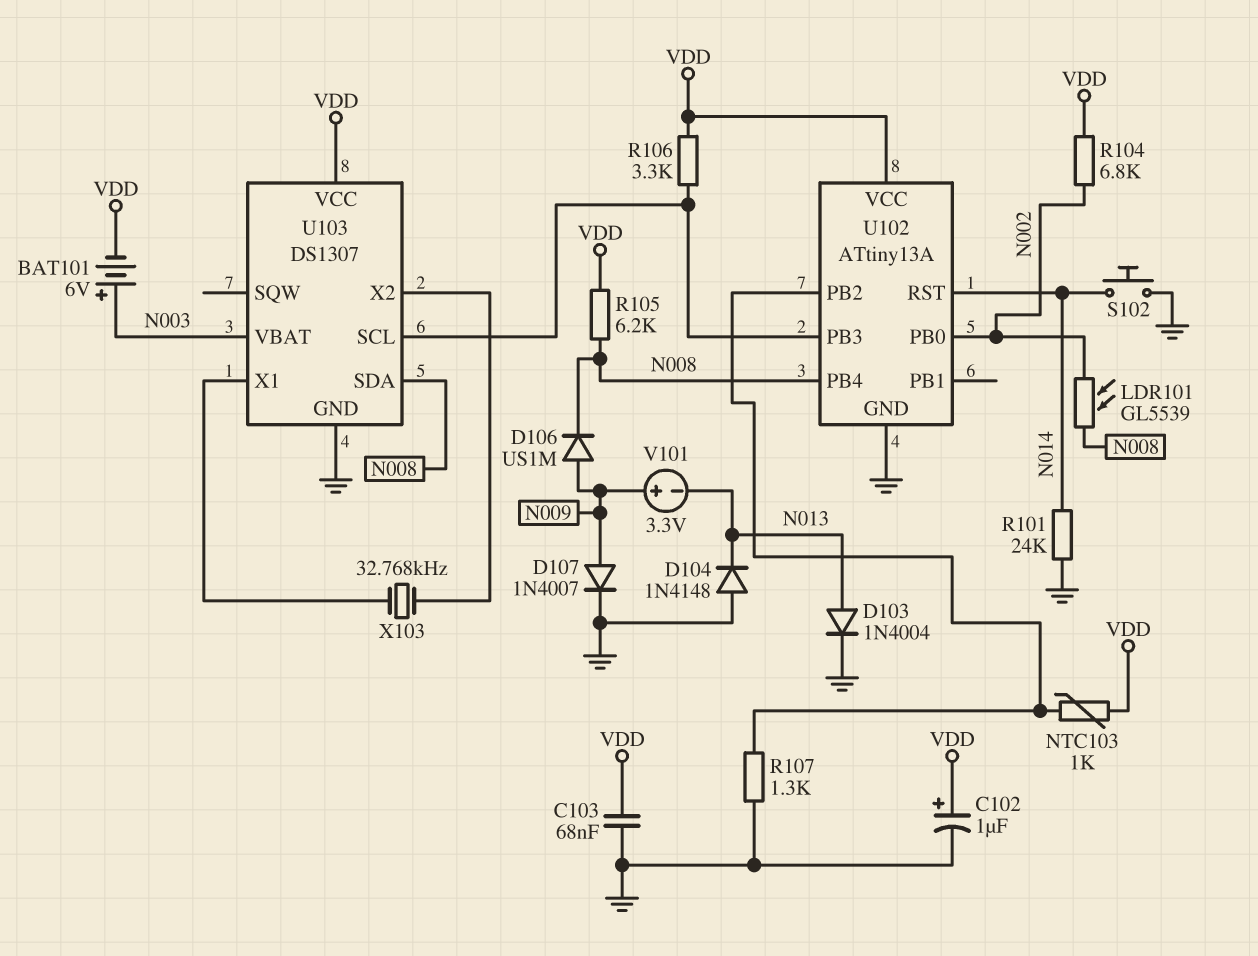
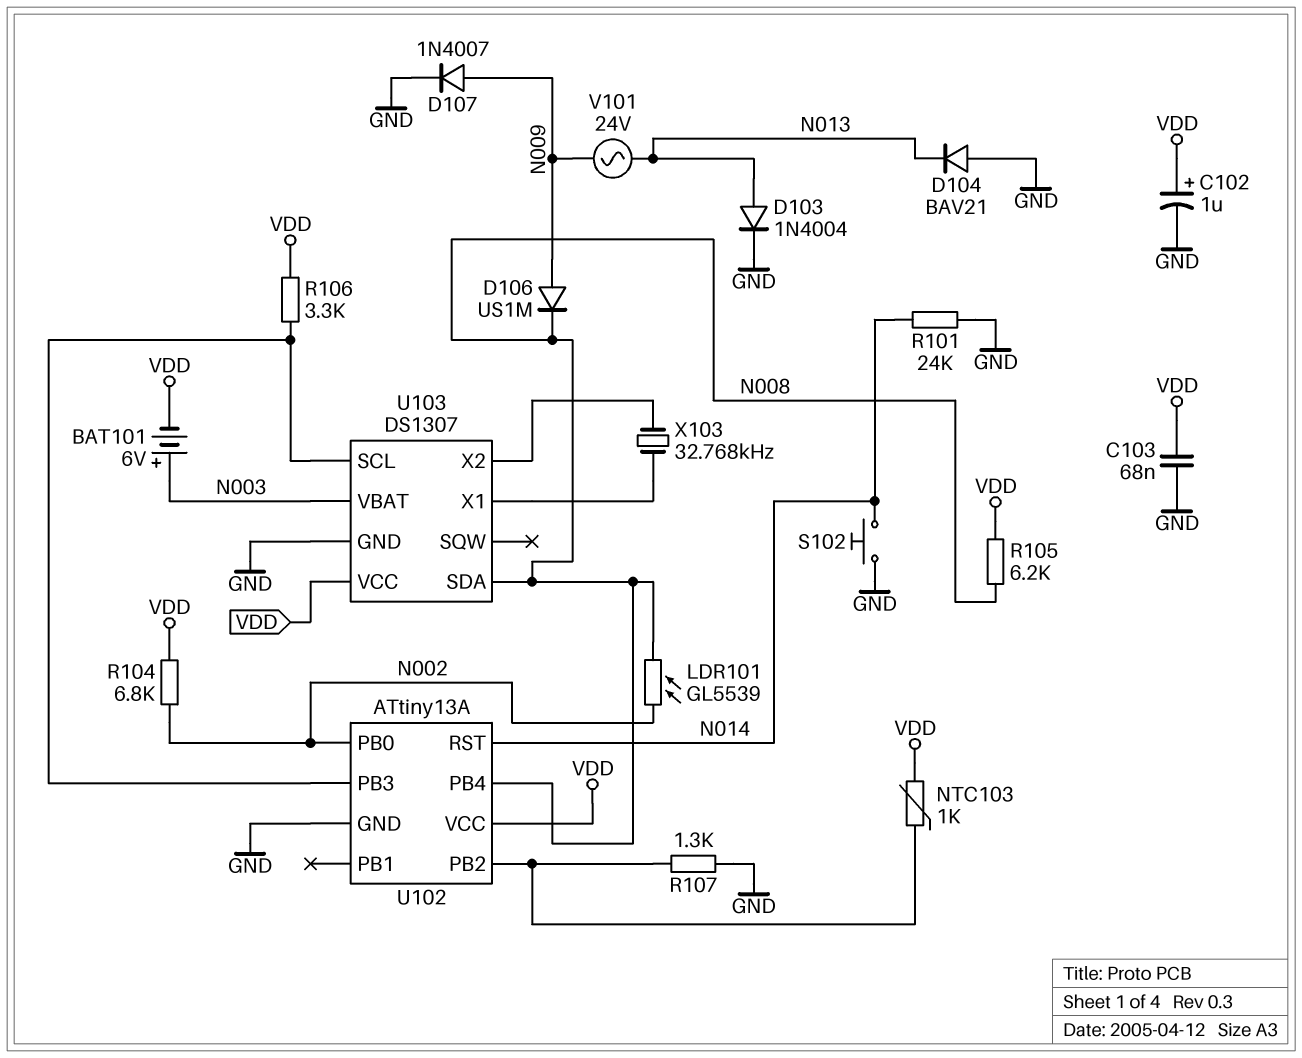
D104: diode 1N4148 (A GND, K N013) -> diode BAV21 (A GND, K N013)
V101: 3.3V (plus N009, minus N013) -> AC 24V (N009, N013)

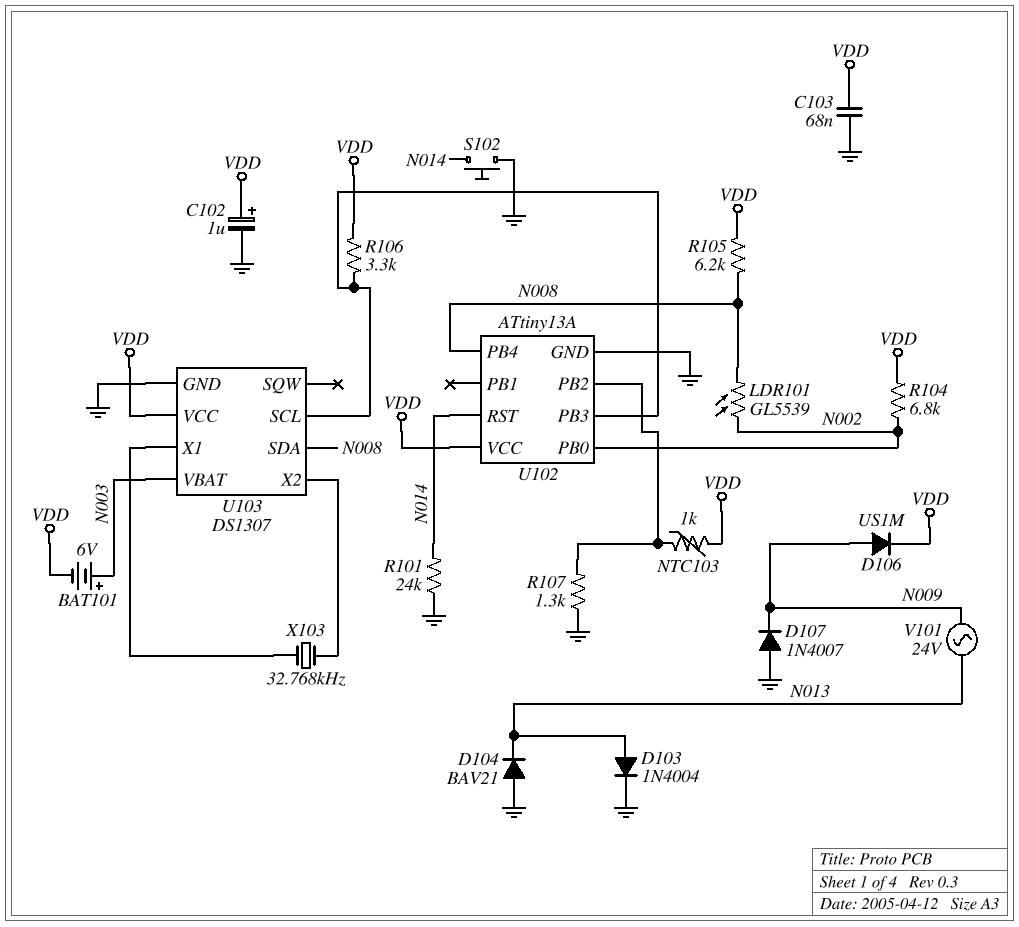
D106: diode US1M (A N009, K N008) -> diode US1M (A N009, K VDD)
D107: diode 1N4007 (A N009, K GND) -> diode 1N4007 (A GND, K N009)

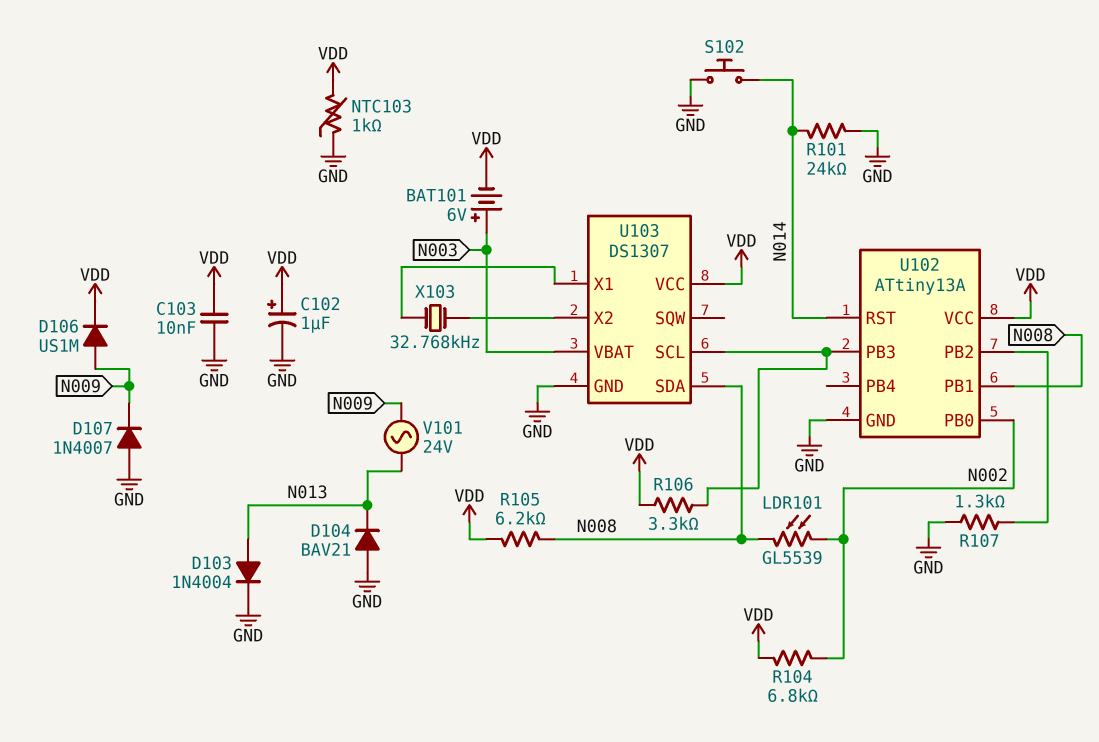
C103: 68nF (GND, VDD) -> 10nF (GND, VDD)
NTC103: 1k (U102/PB2, VDD) -> 1k (GND, VDD)
U102 pin PB1: none -> N008
U102 pin PB4: N008 -> none

